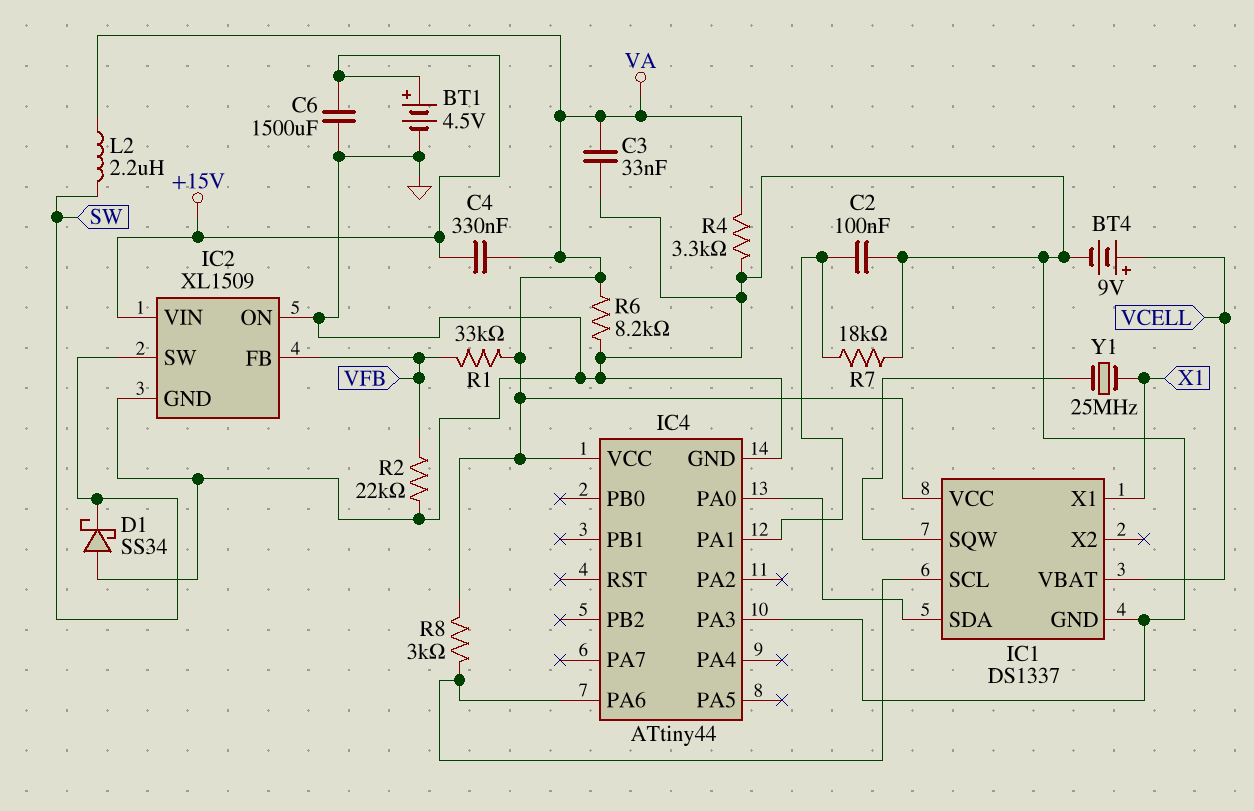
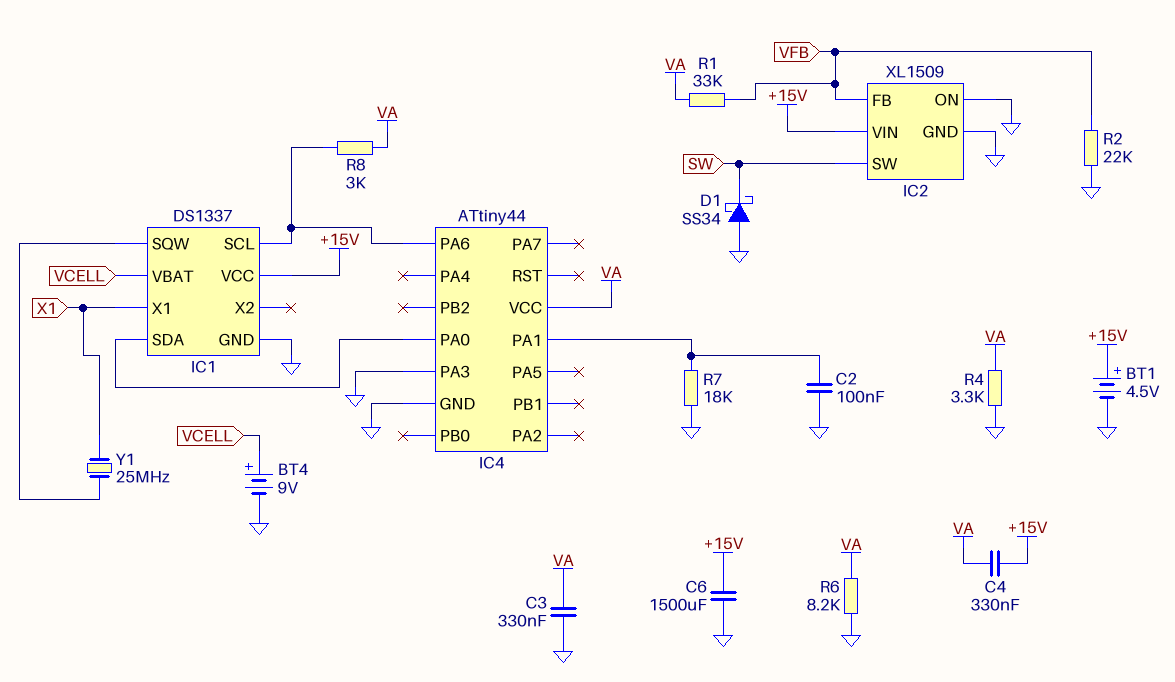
C3: 33nF (GND, VA) -> 330nF (GND, VA)
IC1 pin VCC: VA -> +15V
L2: 2.2uH (SW, VA) -> none

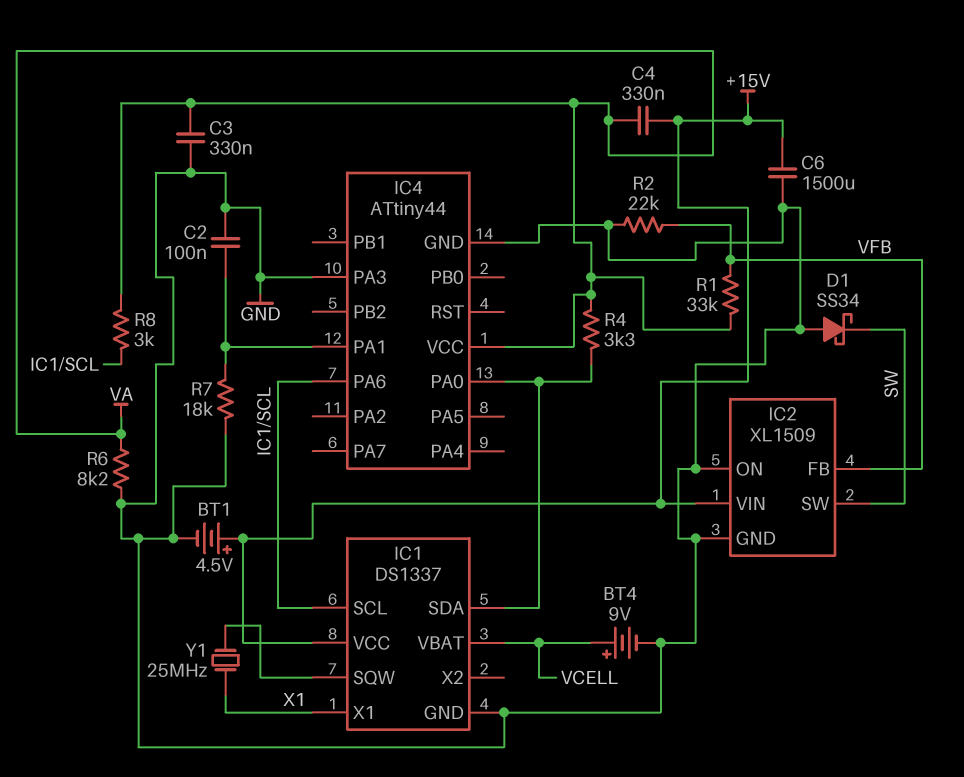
R4: 3.3k (GND, VA) -> 3.3k (IC1/SDA, VA)

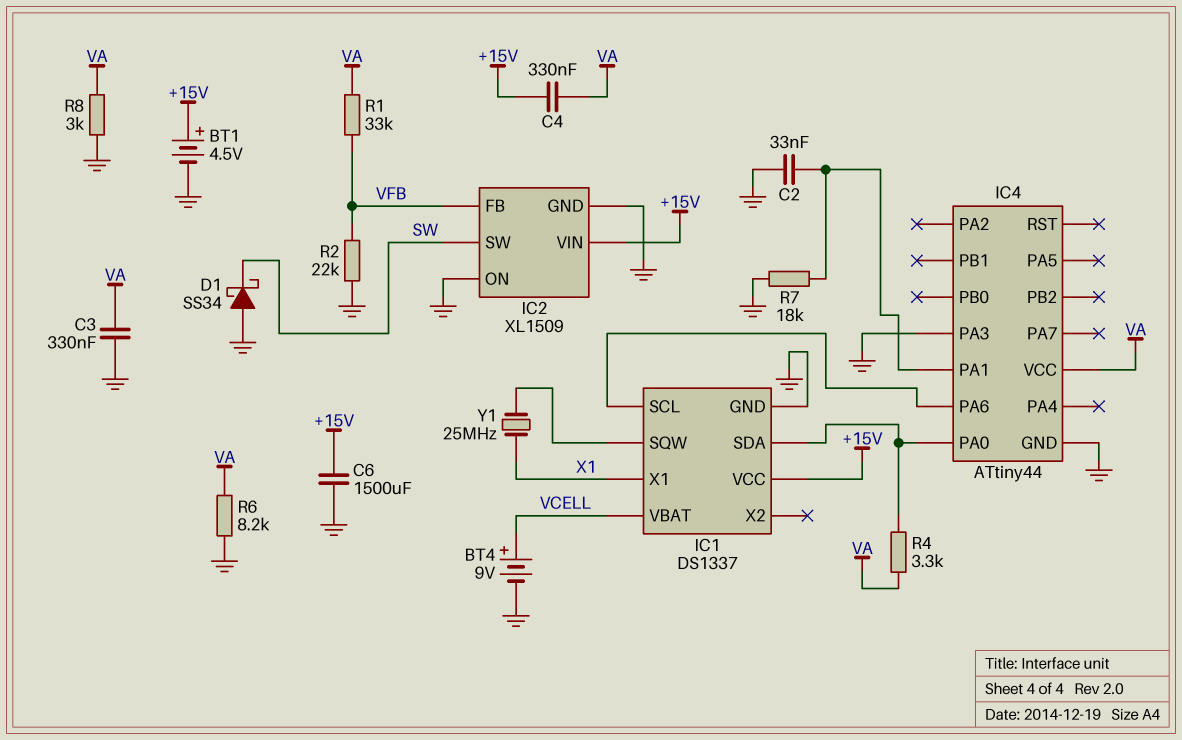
C2: 100nF (GND, IC4/PA1) -> 33nF (GND, IC4/PA1)
R8: 3k (IC1/SCL, VA) -> 3k (GND, VA)

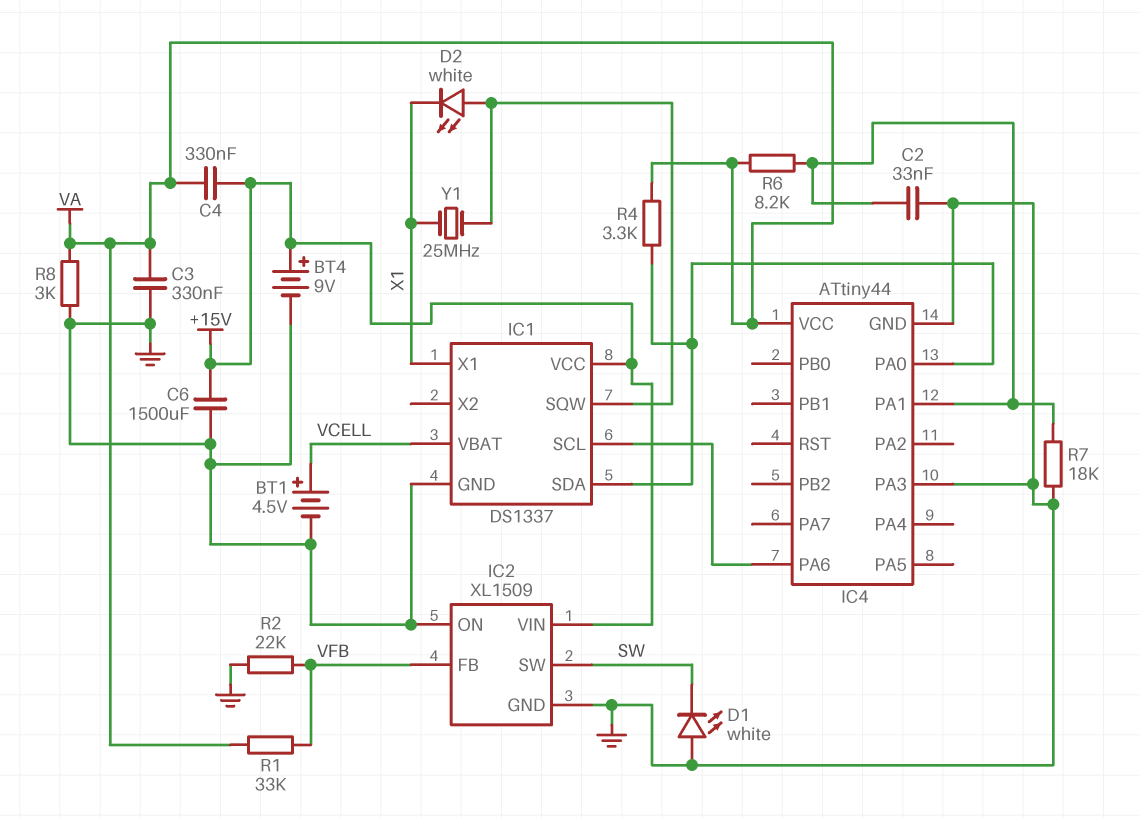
BT1: 4.5V (plus +15V, minus GND) -> 4.5V (plus VCELL, minus GND)
BT4: 9V (plus VCELL, minus GND) -> 9V (plus +15V, minus GND)
D1: schottky SS34 (A GND, K SW) -> LED white (A GND, K SW)
D2: none -> LED white (A IC1/SQW, K X1)
R6: 8.2k (GND, VA) -> 8.2k (IC4/PA1, VA)

